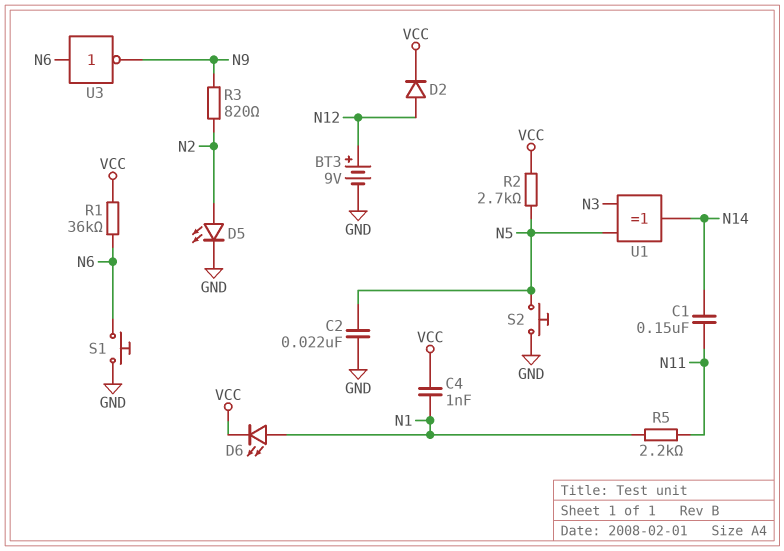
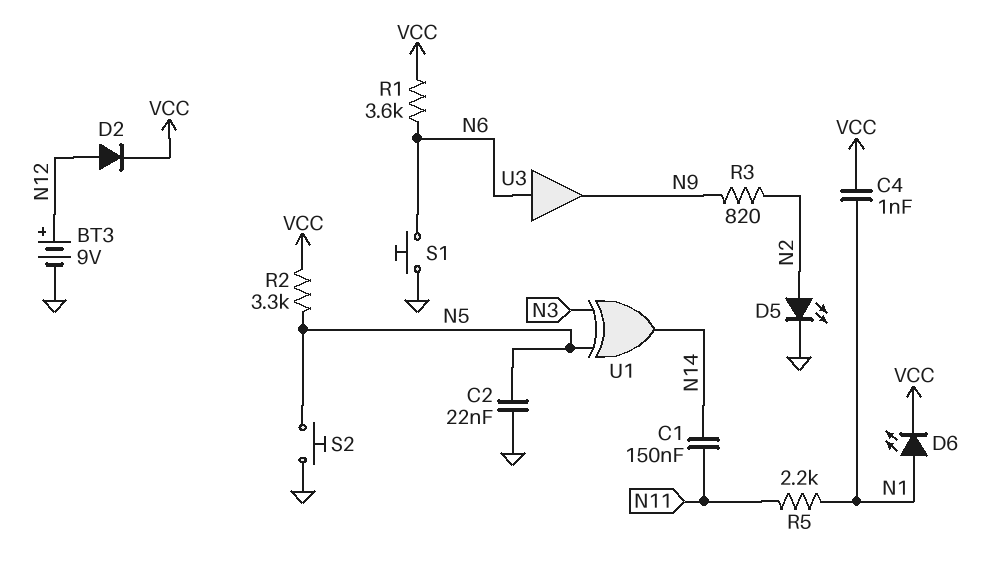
R1: 36k (N6, VCC) -> 3.6k (N6, VCC)
R2: 2.7k (N5, VCC) -> 3.3k (N5, VCC)
U3: NOT (in N6, out N9) -> buffer (in N6, out N9)

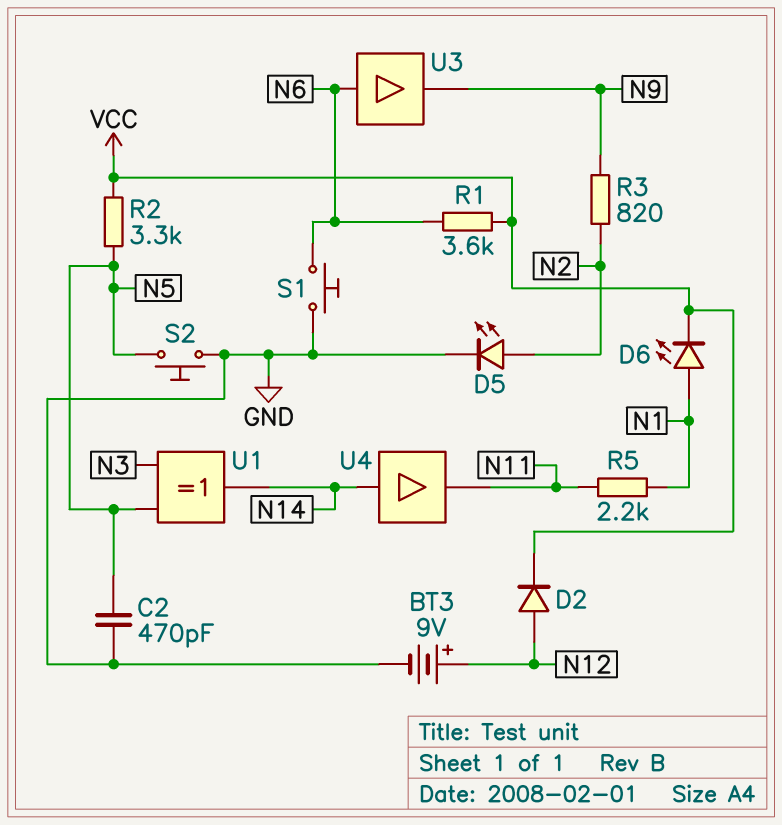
C1: 150nF (N11, N14) -> none
C2: 22nF (GND, N5) -> 470pF (GND, N5)
C4: 1nF (N1, VCC) -> none
U4: none -> buffer (in N14, out N11)

